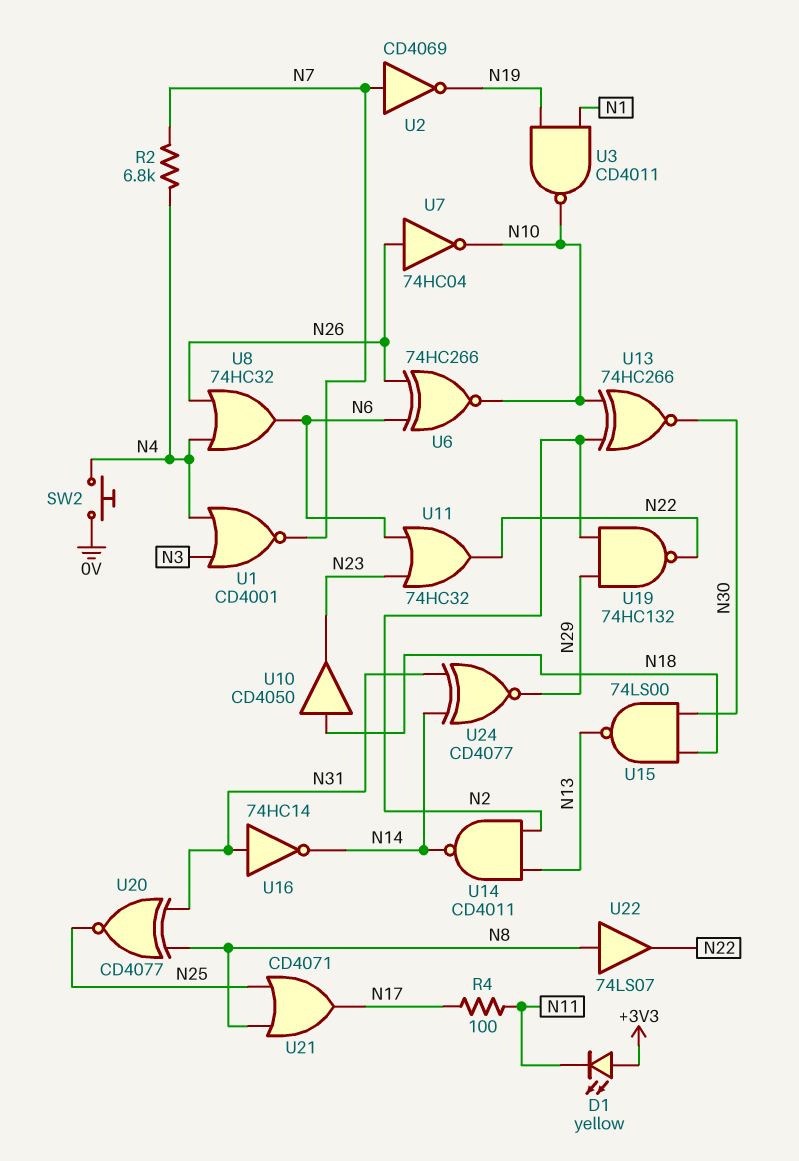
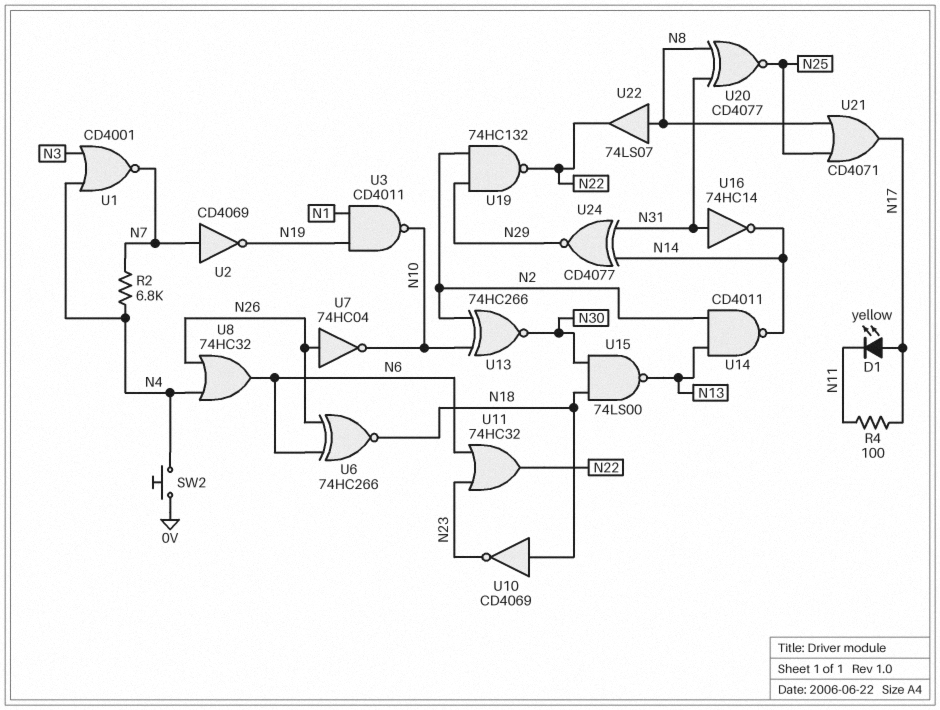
D1: LED yellow (A +3V3, K N11) -> LED yellow (A N17, K N11)
U6: XNOR 74HC266 (in N6, in N26, out N10) -> XNOR 74HC266 (in N6, in N26, out N18)
U10: buffer CD4050 (in N18, out N23) -> NOT CD4069 (in N18, out N23)

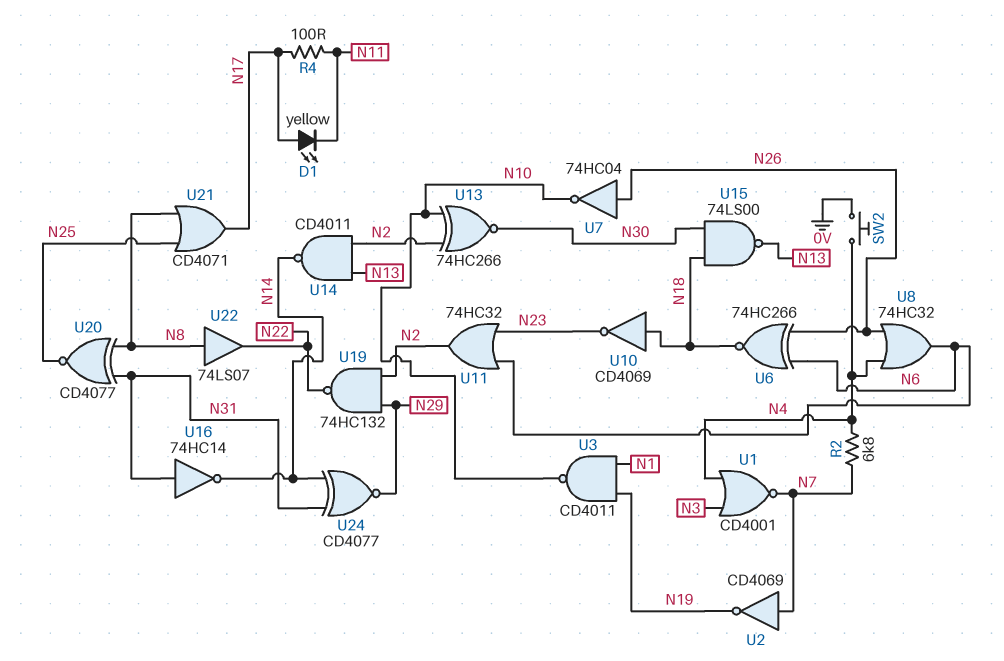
U11: OR 74HC32 (in N6, in N23, out N22) -> OR 74HC32 (in N6, in N23, out N2)

